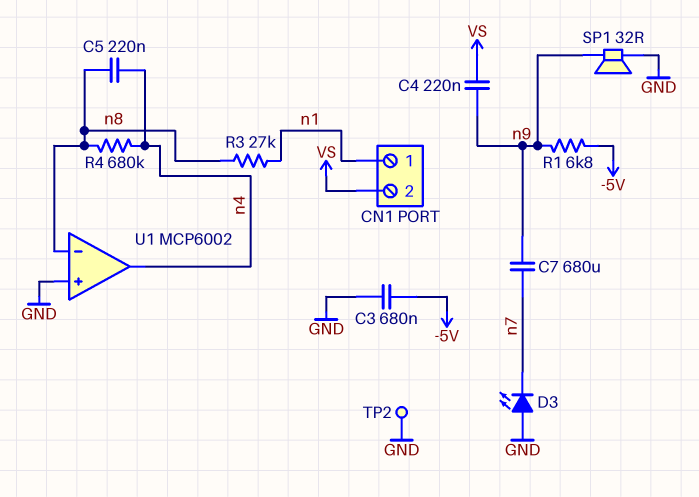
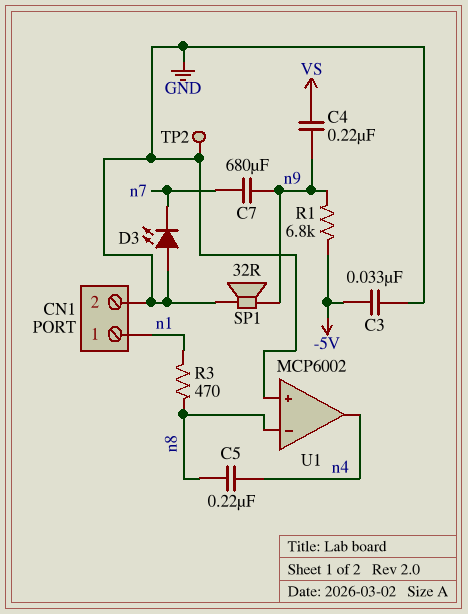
C3: 680nF (-5V, GND) -> 33nF (-5V, GND)
CN1 pin 2: VS -> GND
R3: 27k (n1, n8) -> 470 (n1, n8)
R4: 680k (n4, n8) -> none

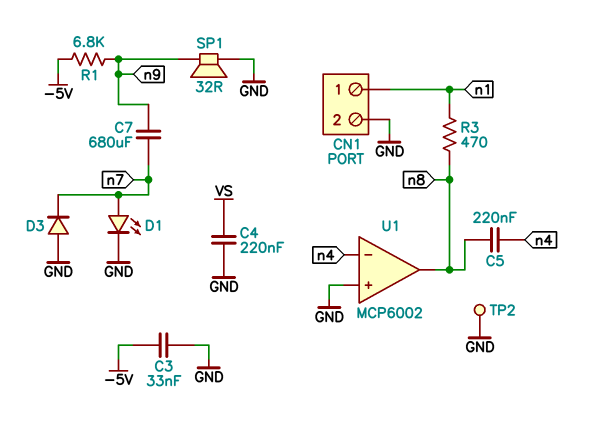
C4: 220nF (VS, n9) -> 220nF (GND, VS)
D1: none -> LED (A n7, K GND)
D3: LED (A GND, K n7) -> diode (A GND, K n7)
U1 pin in-: n8 -> n4
U1 pin out: n4 -> n8

